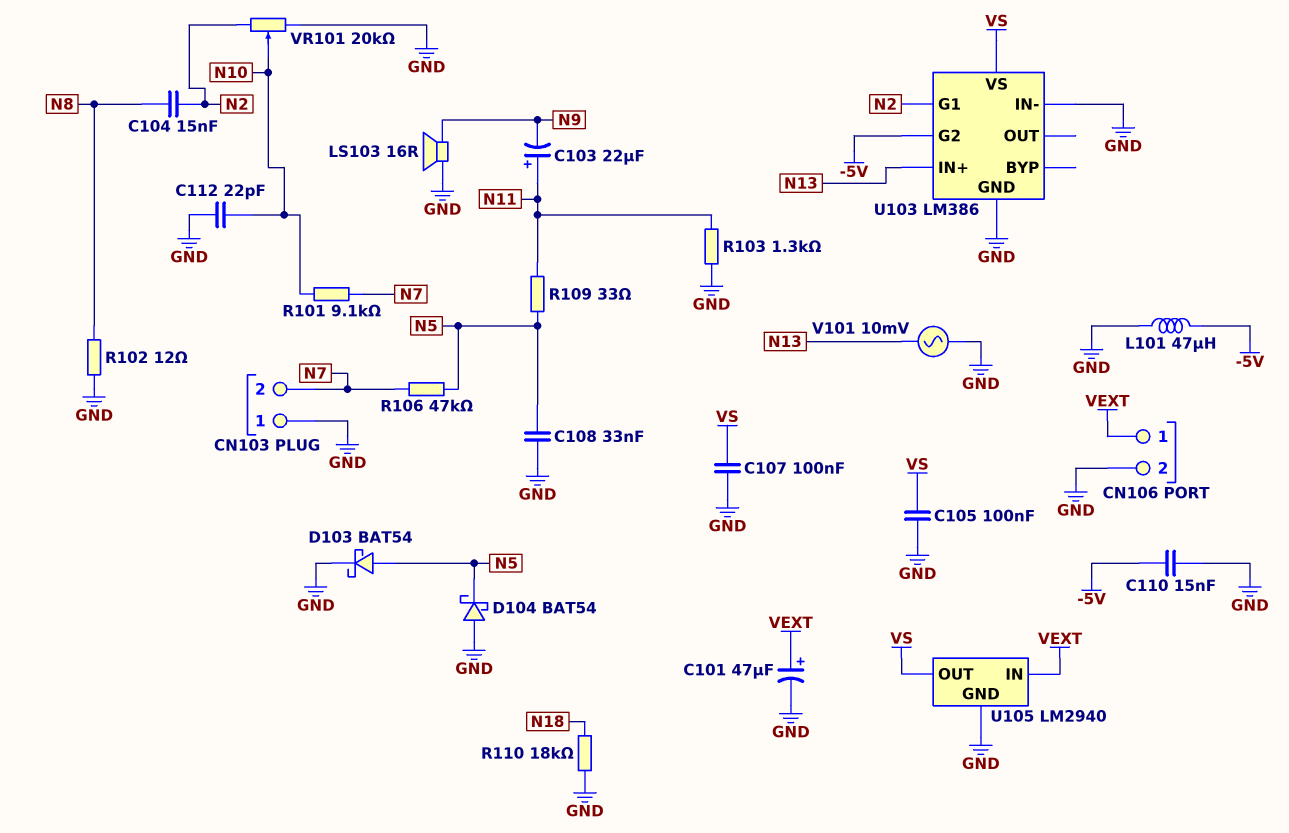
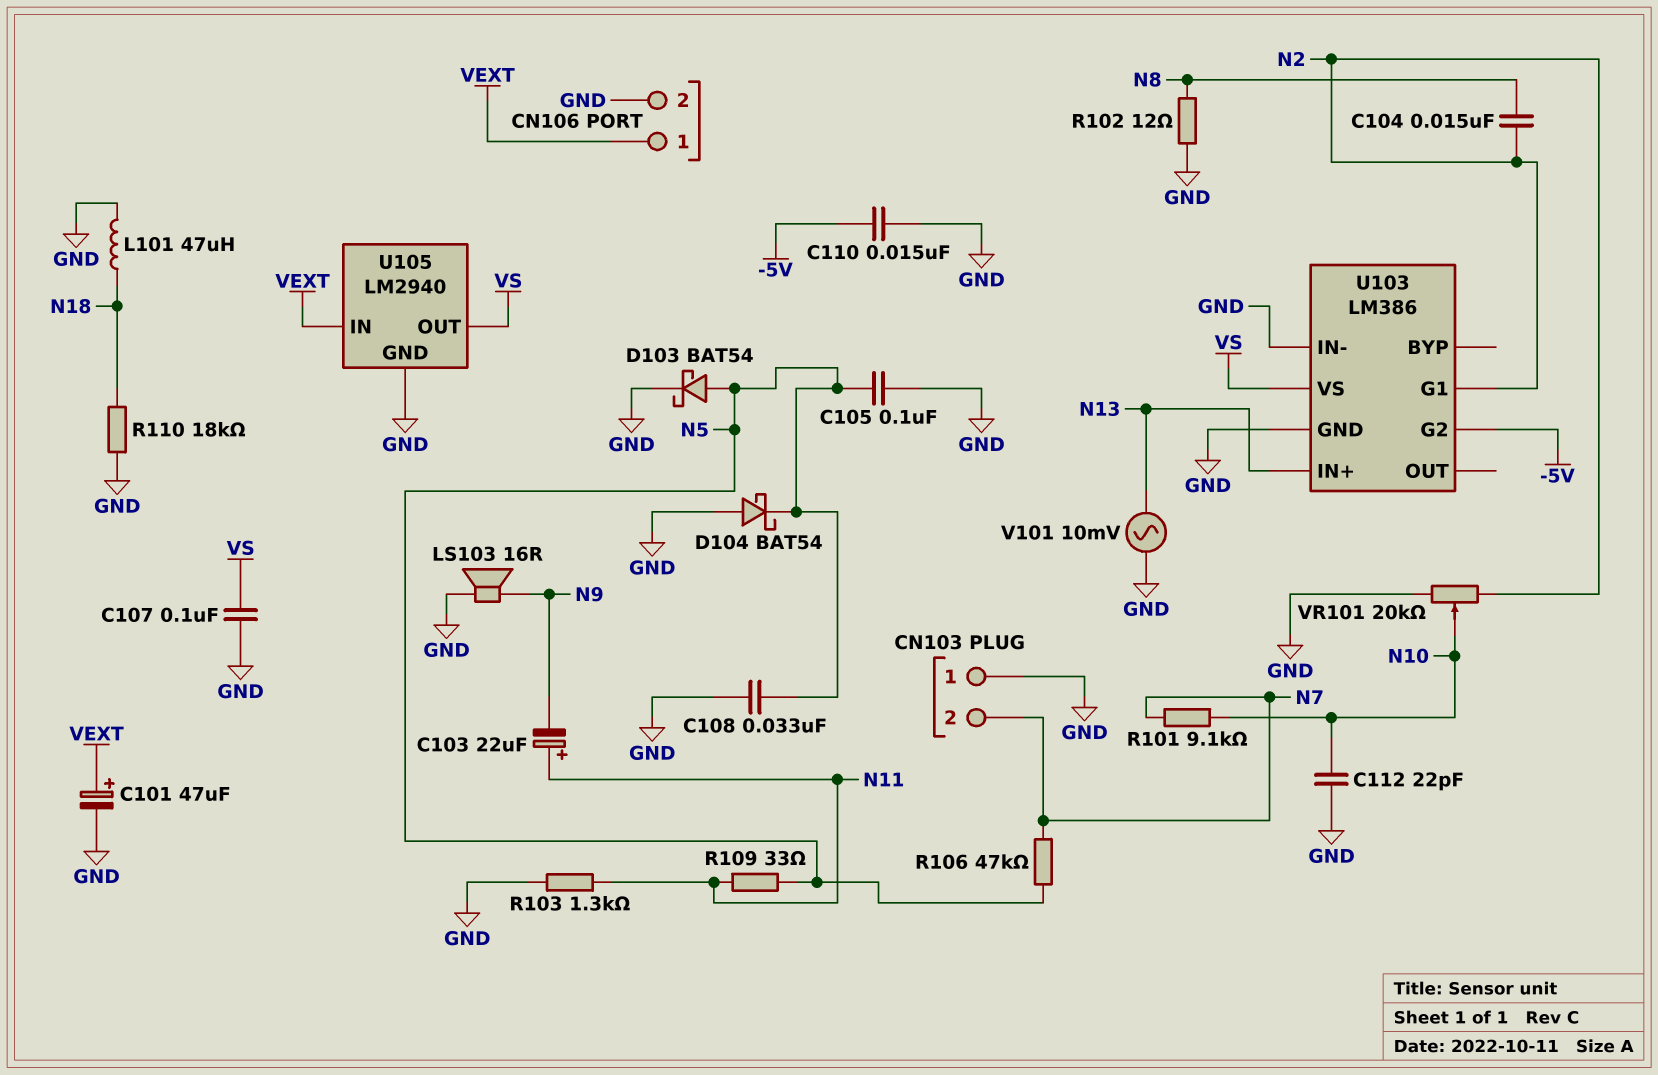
C105: 100nF (GND, VS) -> 100nF (GND, N5)
L101: 47uH (-5V, GND) -> 47uH (GND, N18)

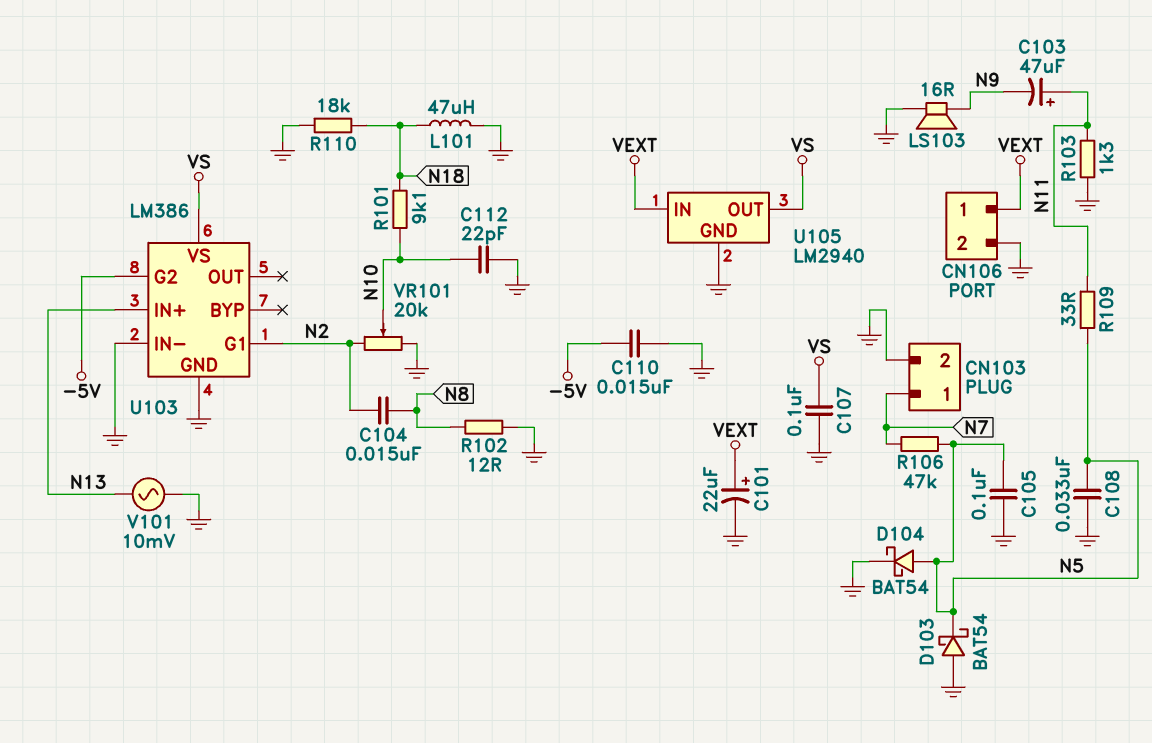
C101: 47uF (plus VEXT, minus GND) -> 22uF (plus VEXT, minus GND)
C103: 22uF (plus N11, minus N9) -> 47uF (plus N11, minus N9)
CN103 pin 1: GND -> N7
CN103 pin 2: N7 -> GND
D103: schottky BAT54 (A N5, K GND) -> schottky BAT54 (A GND, K N5)
D104: schottky BAT54 (A GND, K N5) -> schottky BAT54 (A N5, K GND)
R101: 9.1k (N7, N10) -> 9.1k (N10, N18)

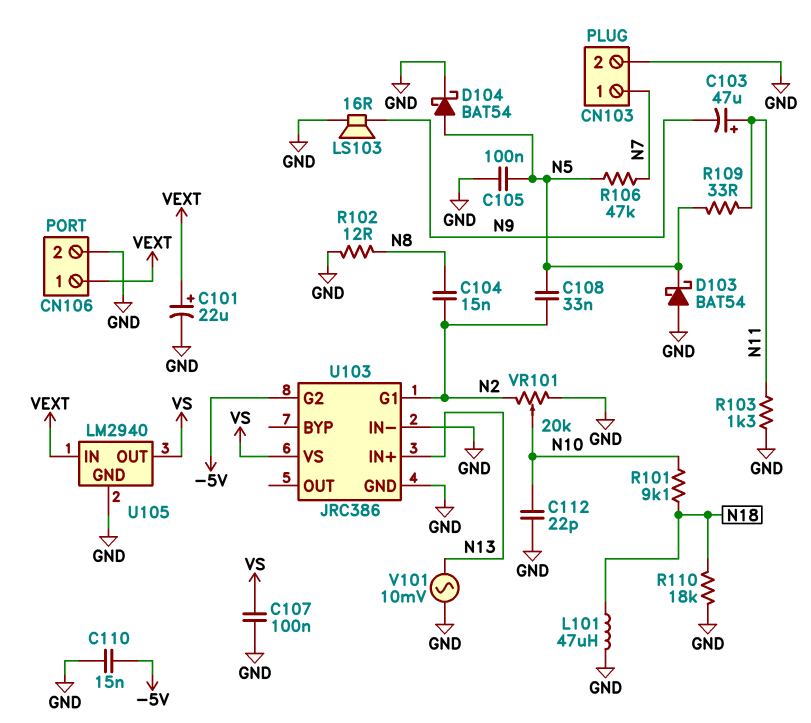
C108: 33nF (GND, N5) -> 33nF (N2, N5)
U103: LM386 -> JRC386

